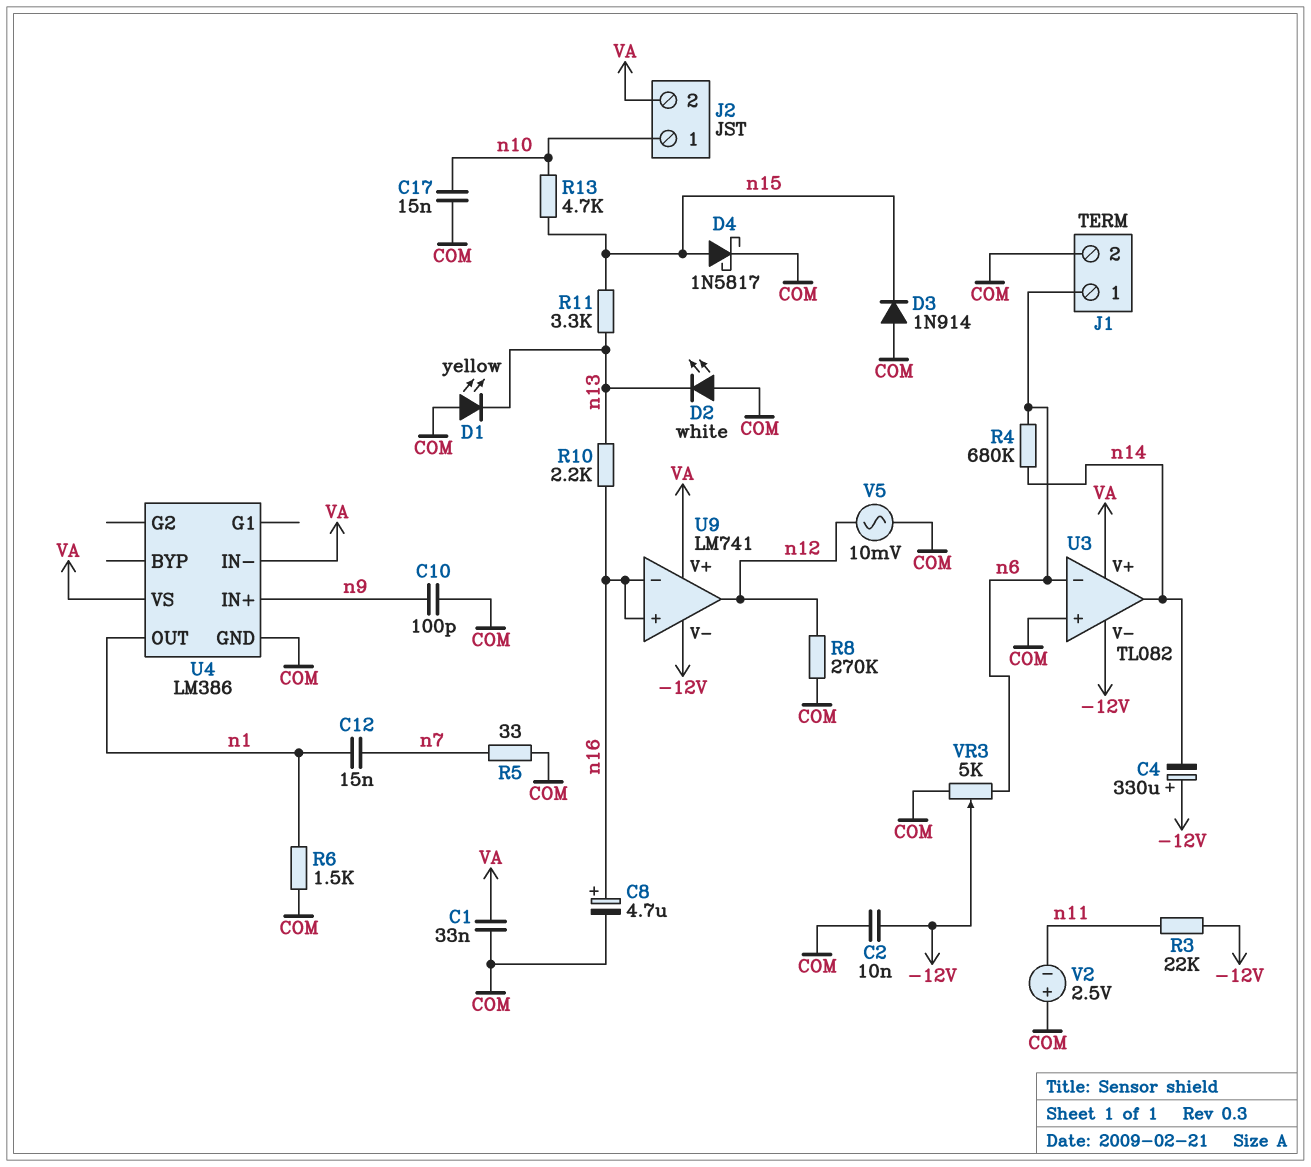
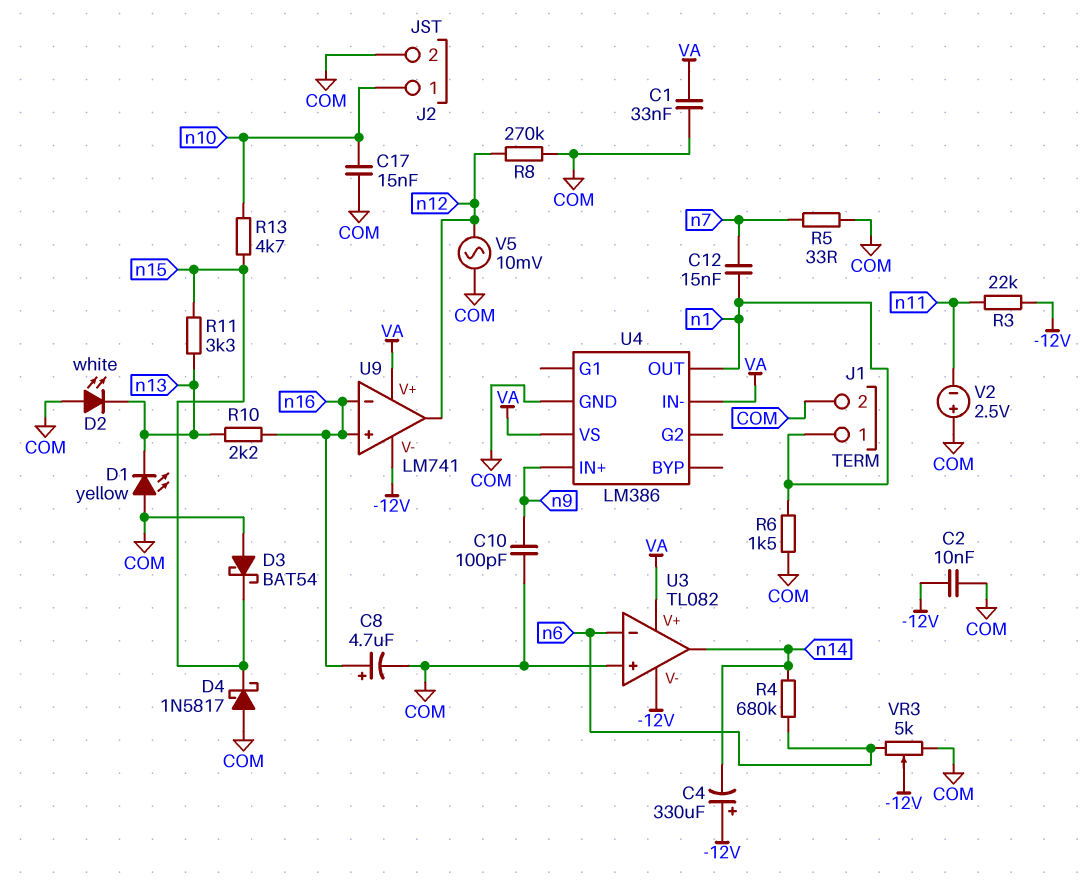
D3: diode 1N914 (A COM, K n15) -> schottky BAT54 (A COM, K n15)
D4: schottky 1N5817 (A n15, K COM) -> schottky 1N5817 (A COM, K n15)
J1 pin 1: n6 -> n1
J2 pin 2: VA -> COM

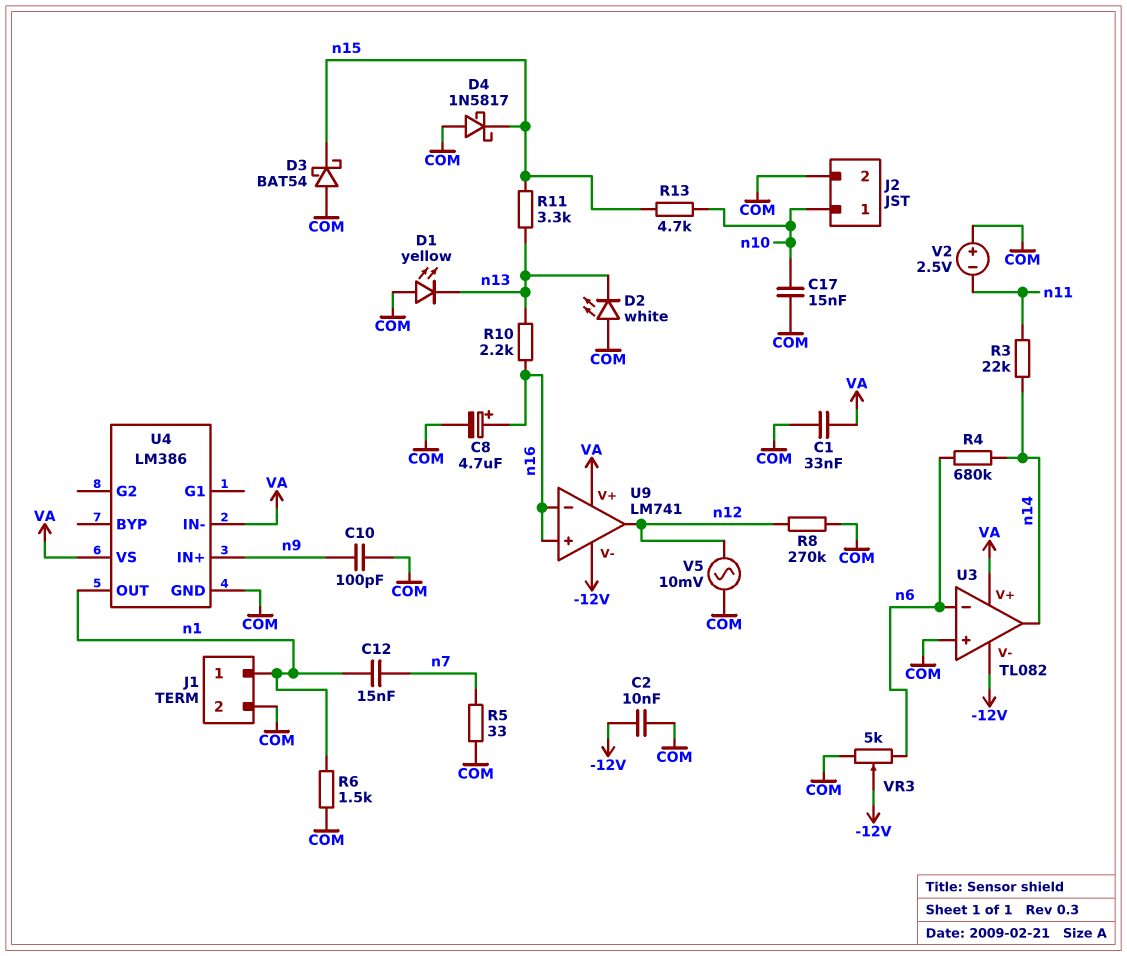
C4: 330uF (plus -12V, minus n14) -> none
R3: 22k (-12V, n11) -> 22k (n11, n14)

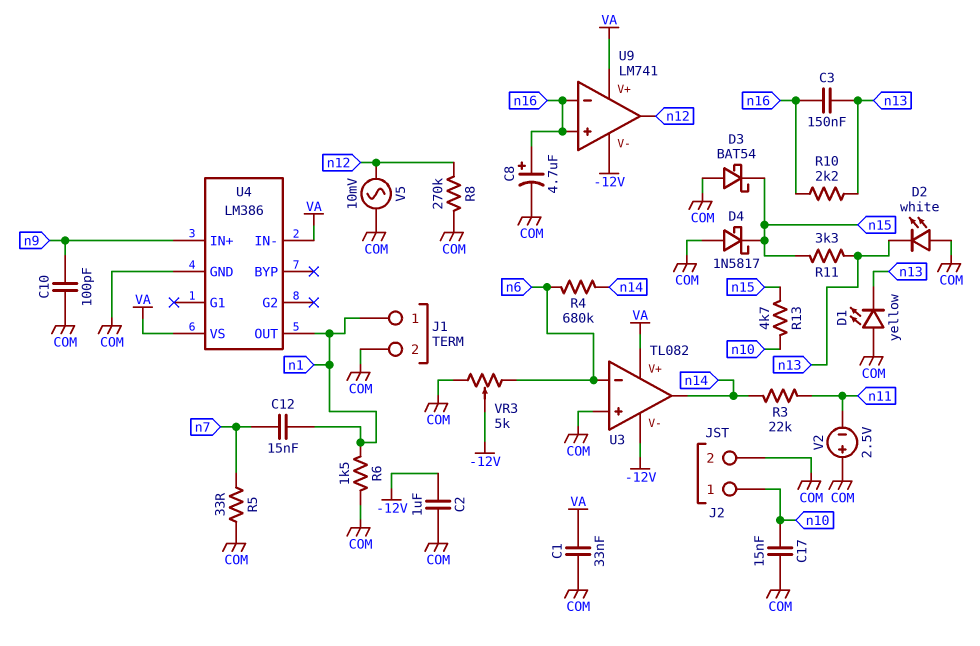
C2: 10nF (-12V, COM) -> 1uF (-12V, COM)
C3: none -> 150nF (n13, n16)

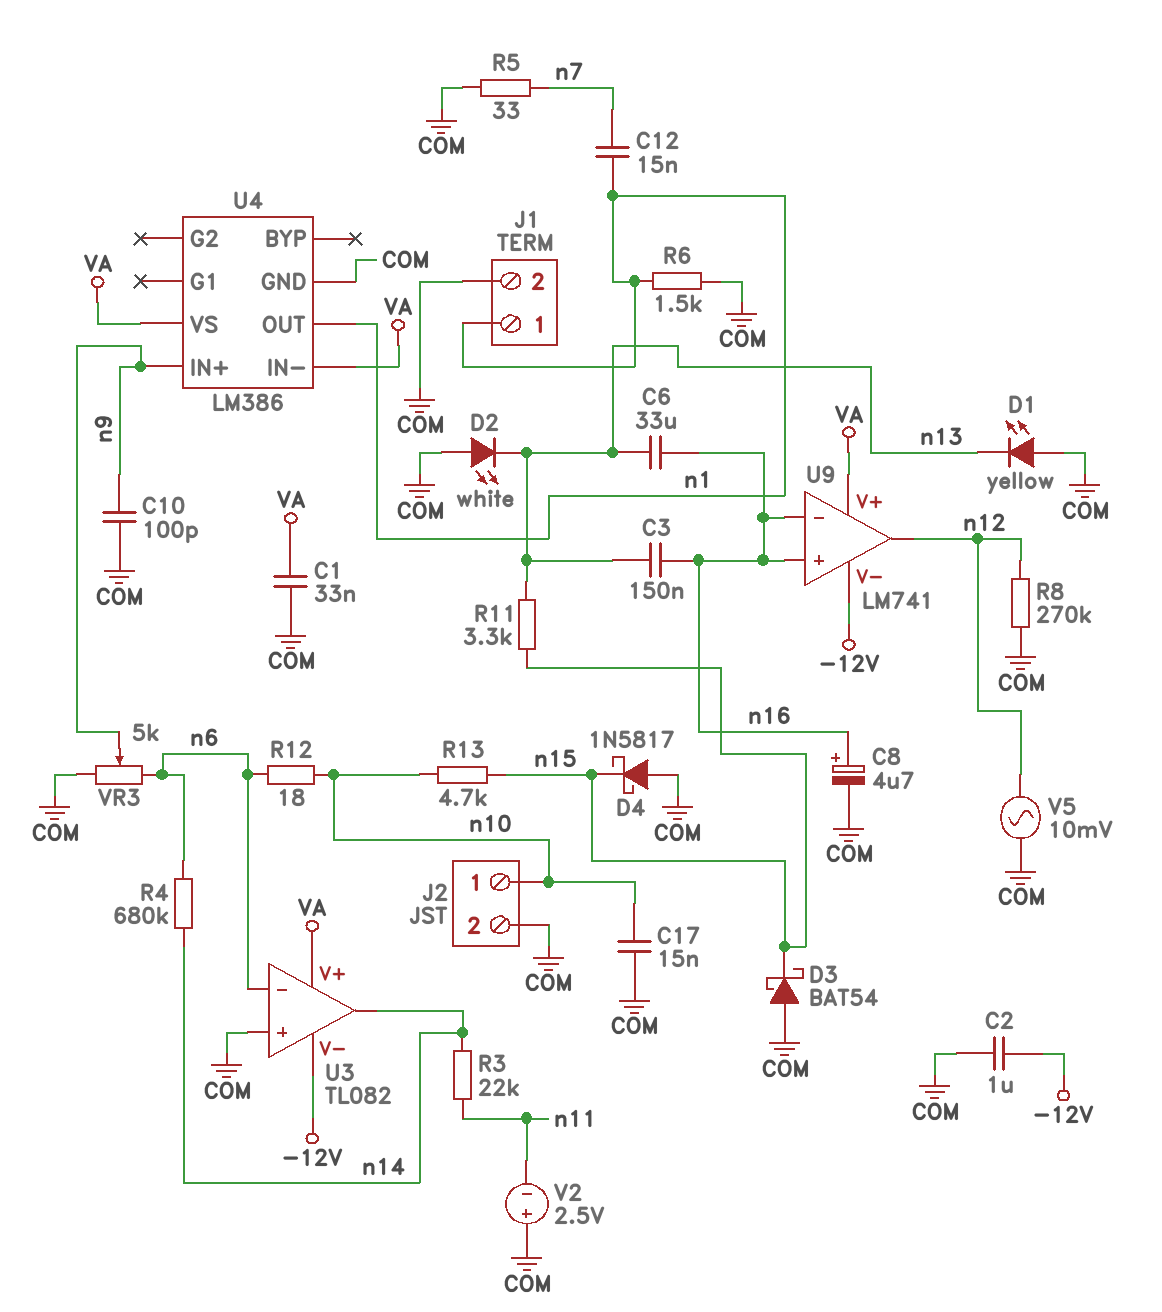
C6: none -> 33uF (n13, n16)
R10: 2.2k (n13, n16) -> none
R12: none -> 18 (n6, n10)
VR3: 5k (COM, n6, wiper -12V) -> 5k (COM, n6, wiper n9)

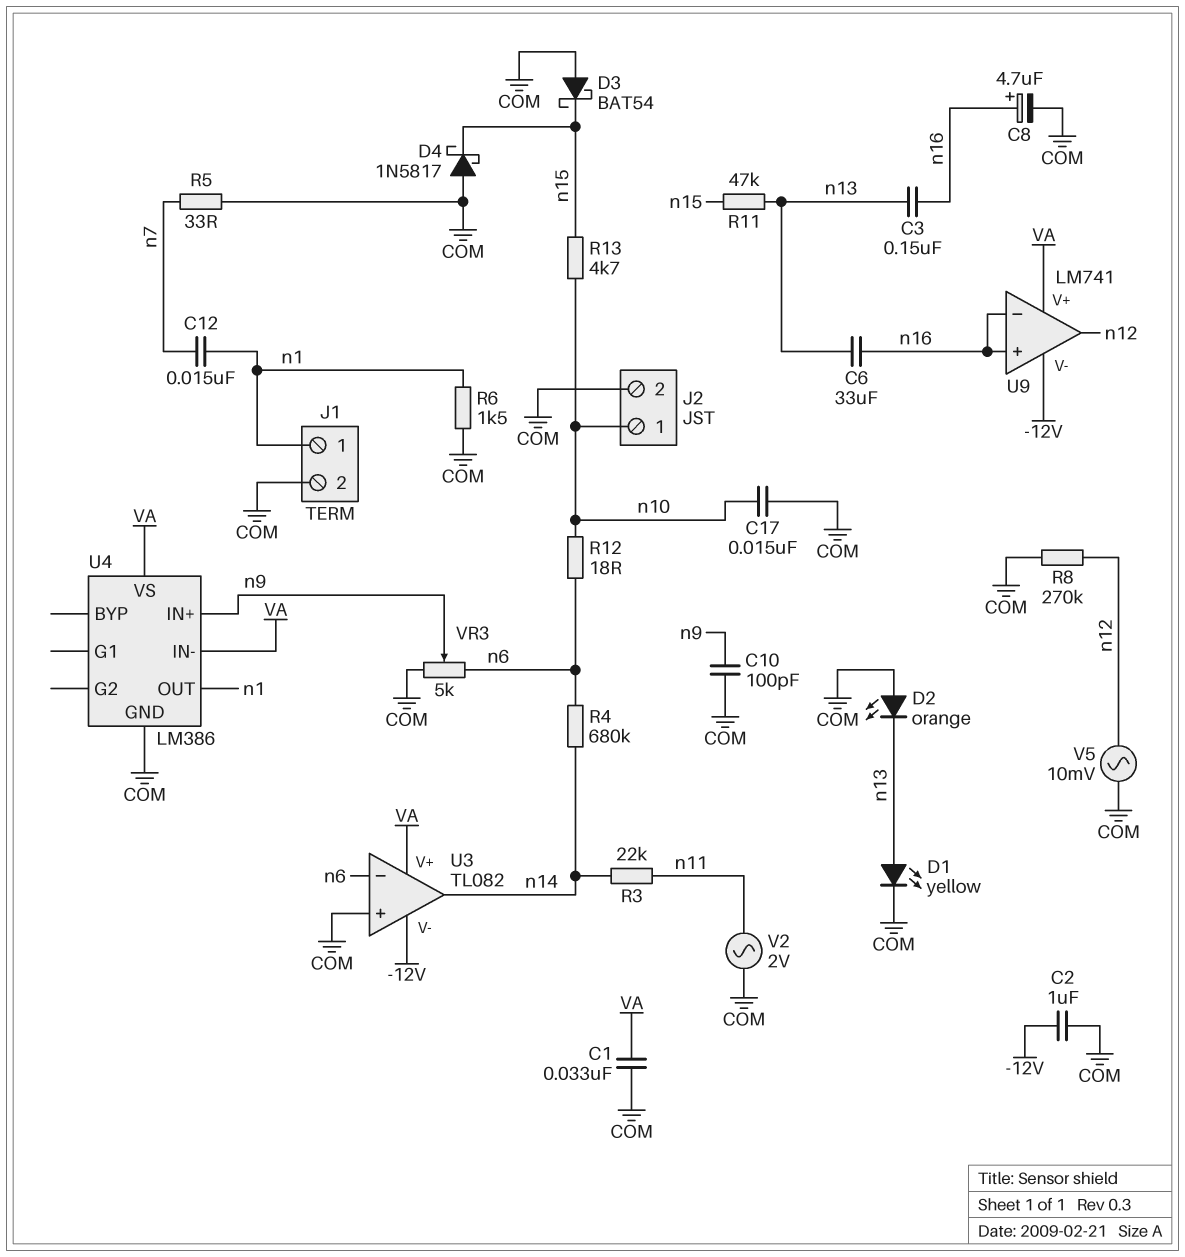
D1: LED yellow (A COM, K n13) -> LED yellow (A n13, K COM)
D2: LED white (A COM, K n13) -> LED orange (A COM, K n13)
R11: 3.3k (n13, n15) -> 47k (n13, n15)
V2: 2.5V (plus COM, minus n11) -> AC 2V (COM, n11)

